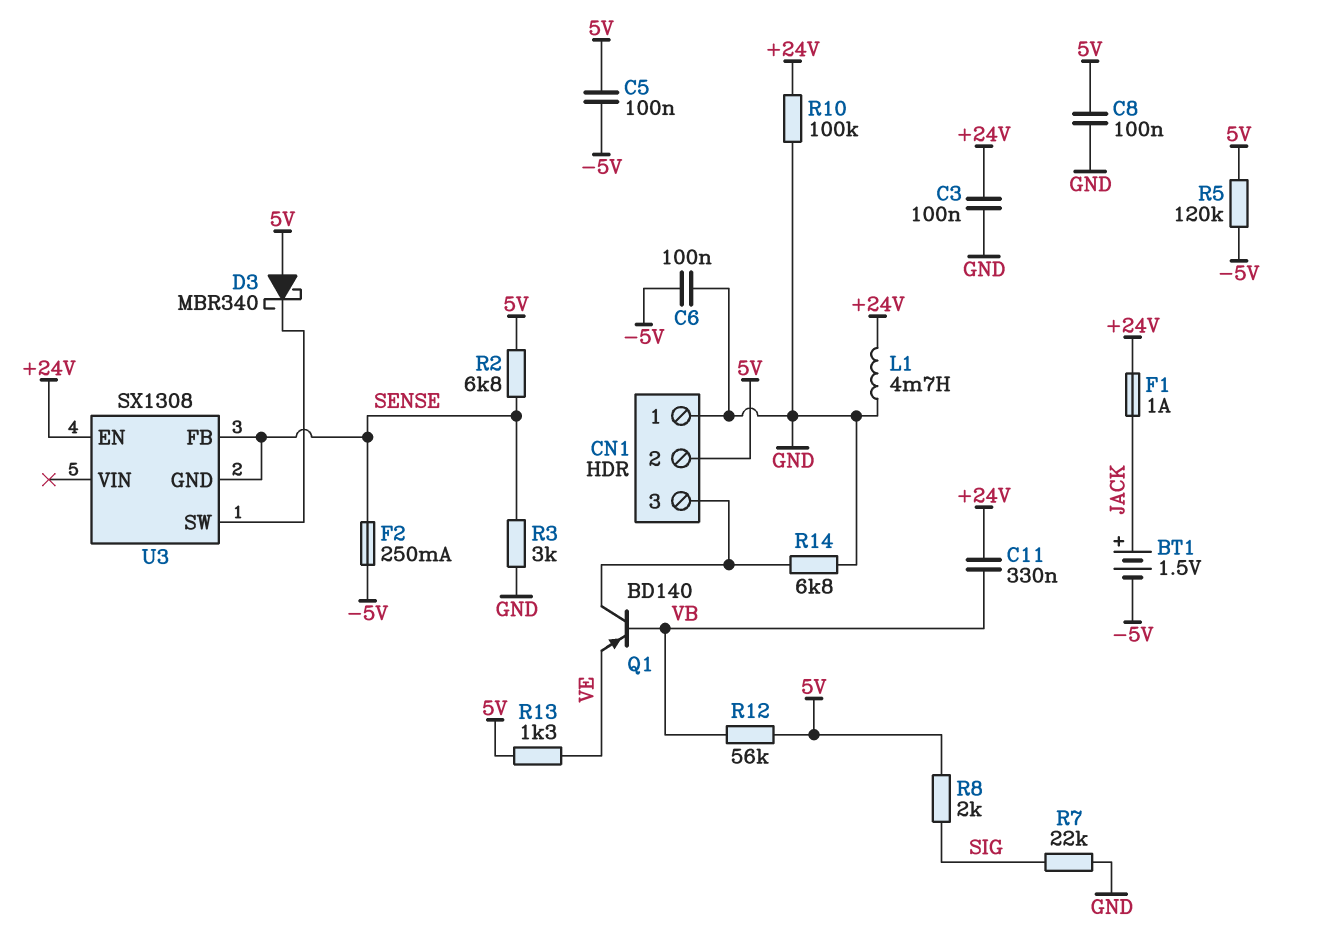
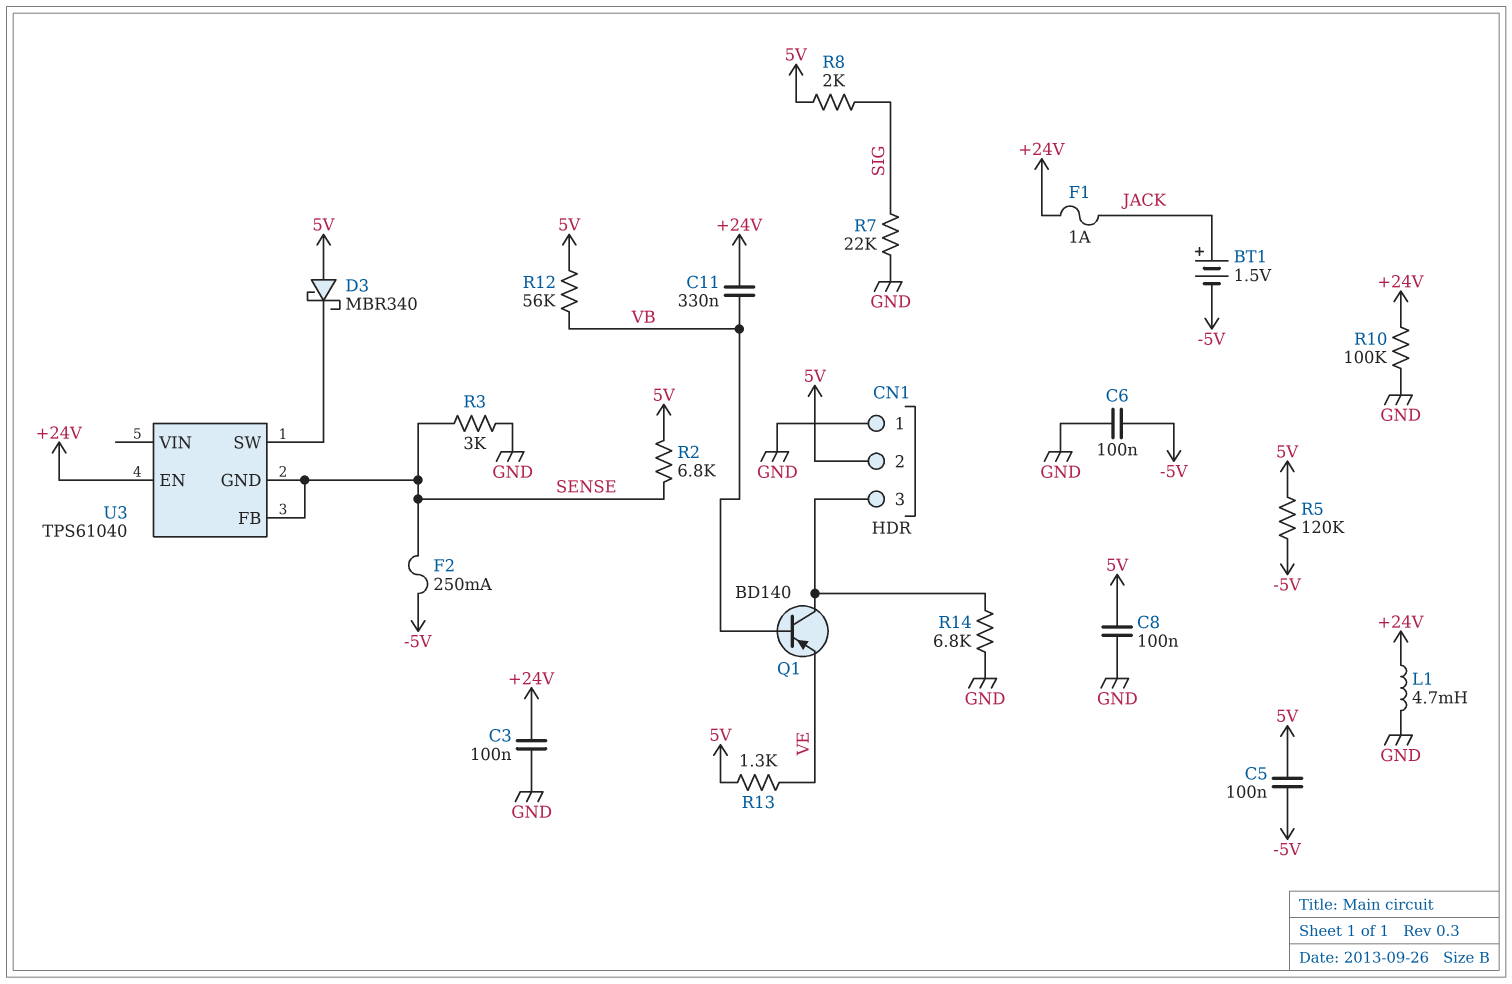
U3: SX1308 -> TPS61040

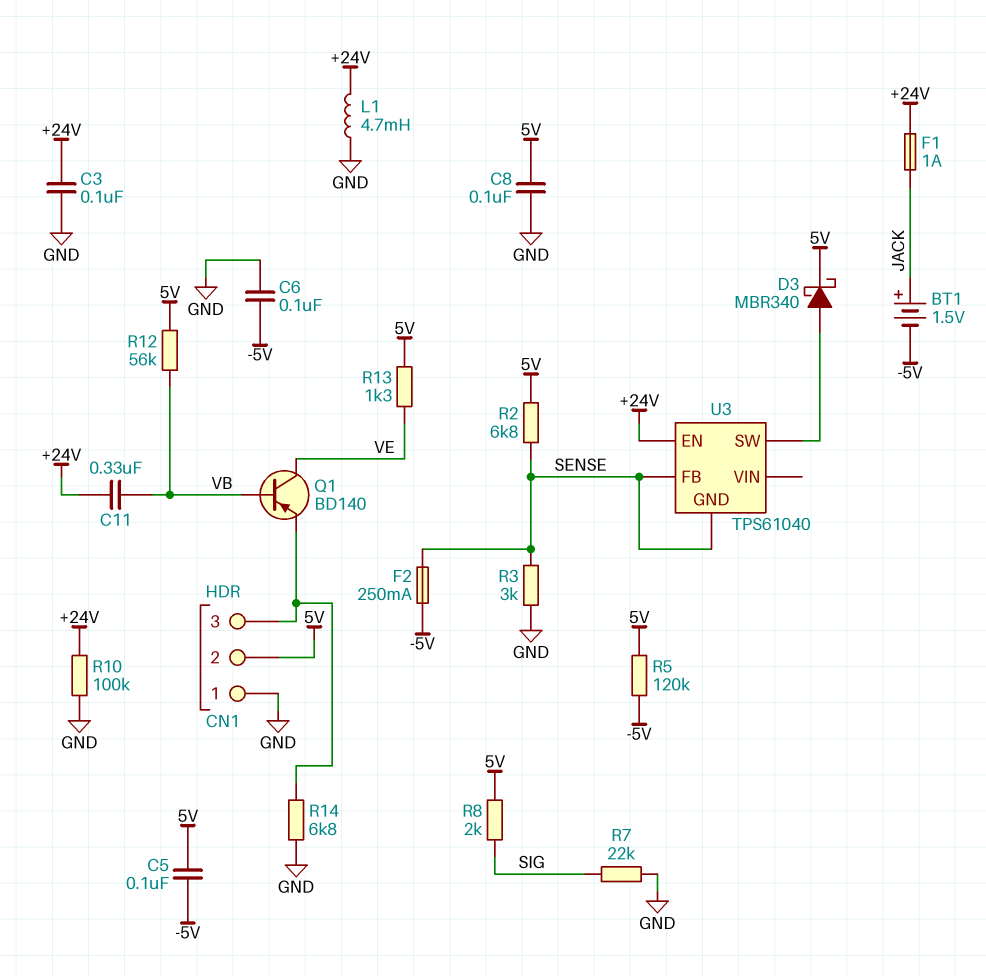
D3: schottky MBR340 (A 5V, K U3/SW) -> schottky MBR340 (A U3/SW, K 5V)
Q1: PNP BD140 (B VB, C CN1/3, E VE) -> PNP BD140 (B VB, C VE, E CN1/3)

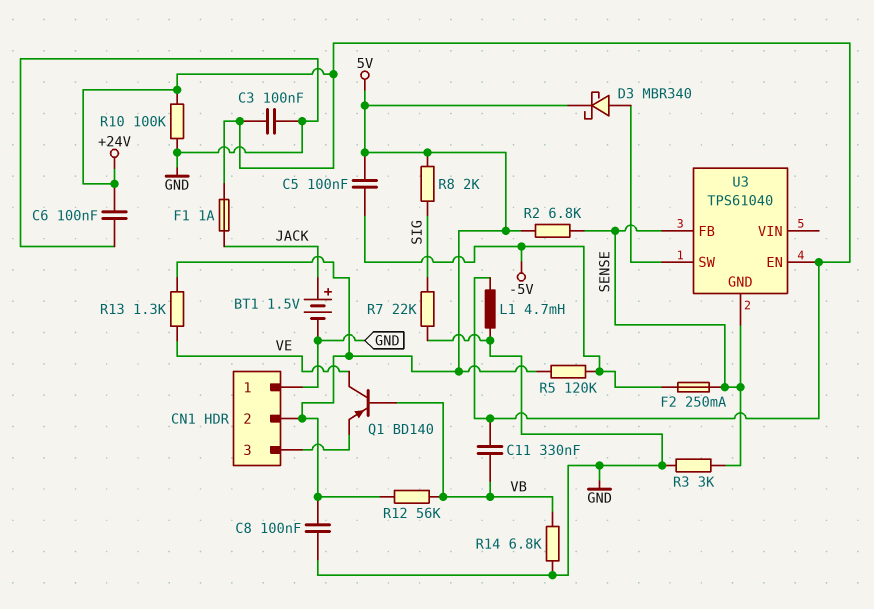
BT1: 1.5V (plus JACK, minus -5V) -> 1.5V (plus JACK, minus GND)
C6: 100nF (-5V, GND) -> 100nF (+24V, GND)
R14: 6.8k (CN1/3, GND) -> 6.8k (GND, VB)

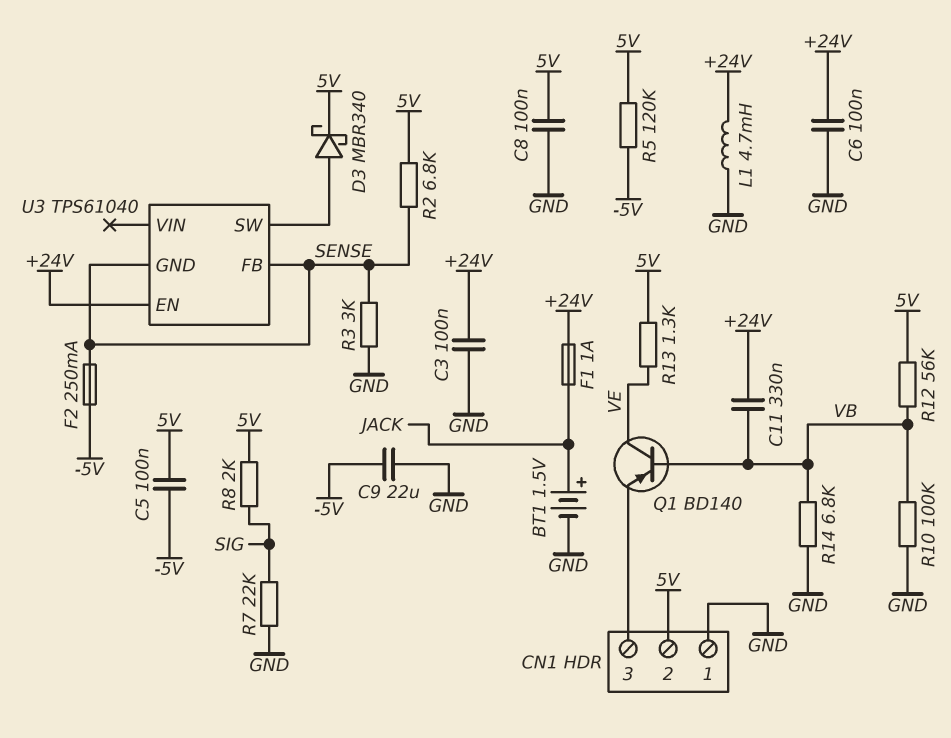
C9: none -> 22uF (-5V, GND)
R10: 100k (+24V, GND) -> 100k (GND, VB)

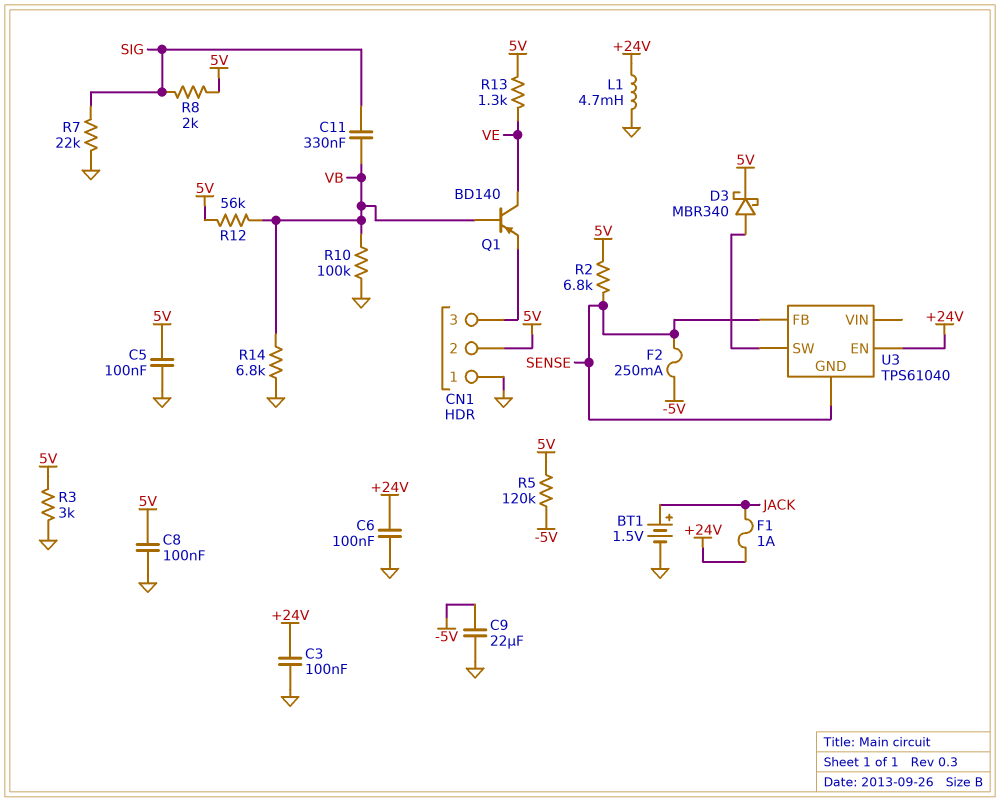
C5: 100nF (-5V, 5V) -> 100nF (5V, GND)
C11: 330nF (+24V, VB) -> 330nF (SIG, VB)
R3: 3k (GND, SENSE) -> 3k (5V, GND)

